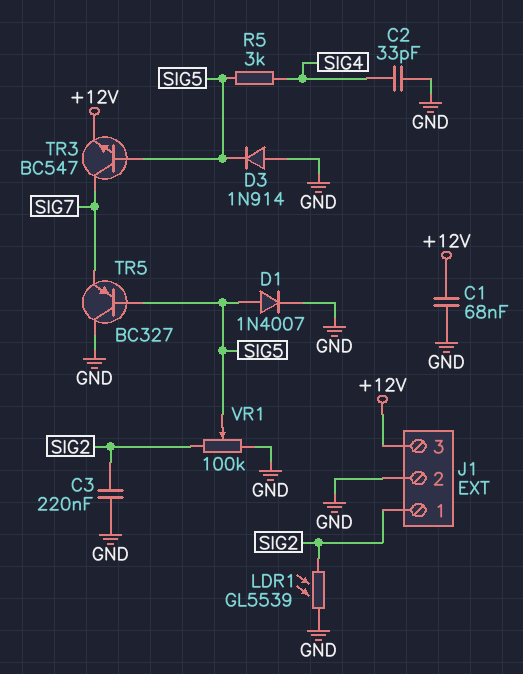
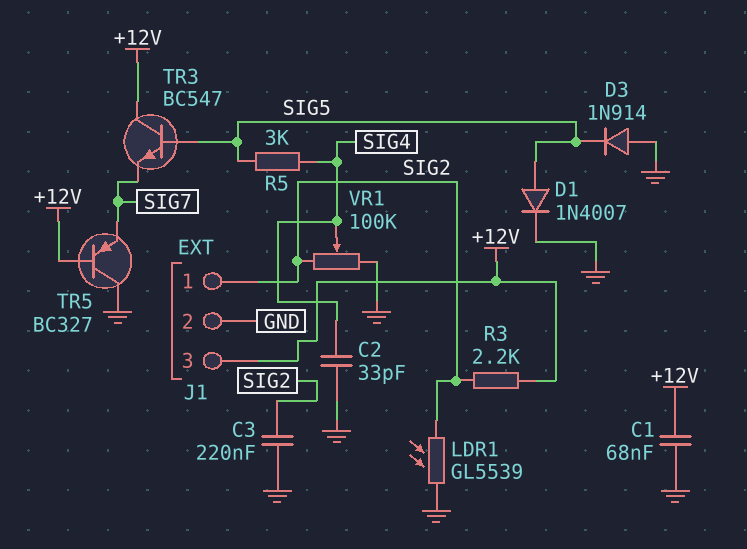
R3: none -> 2.2k (+12V, SIG2)
TR3: NPN BC547 (B SIG5, C SIG7, E +12V) -> NPN BC547 (B SIG5, C +12V, E SIG7)
TR5: PNP BC327 (B SIG5, C GND, E SIG7) -> PNP BC327 (B +12V, C GND, E SIG7)
VR1: 100k (GND, SIG2, wiper SIG5) -> 100k (GND, SIG2, wiper SIG4)

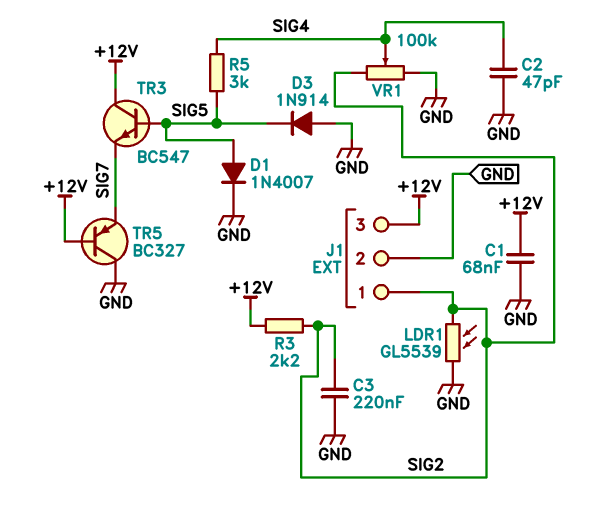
C2: 33pF (GND, SIG4) -> 47pF (GND, SIG4)

